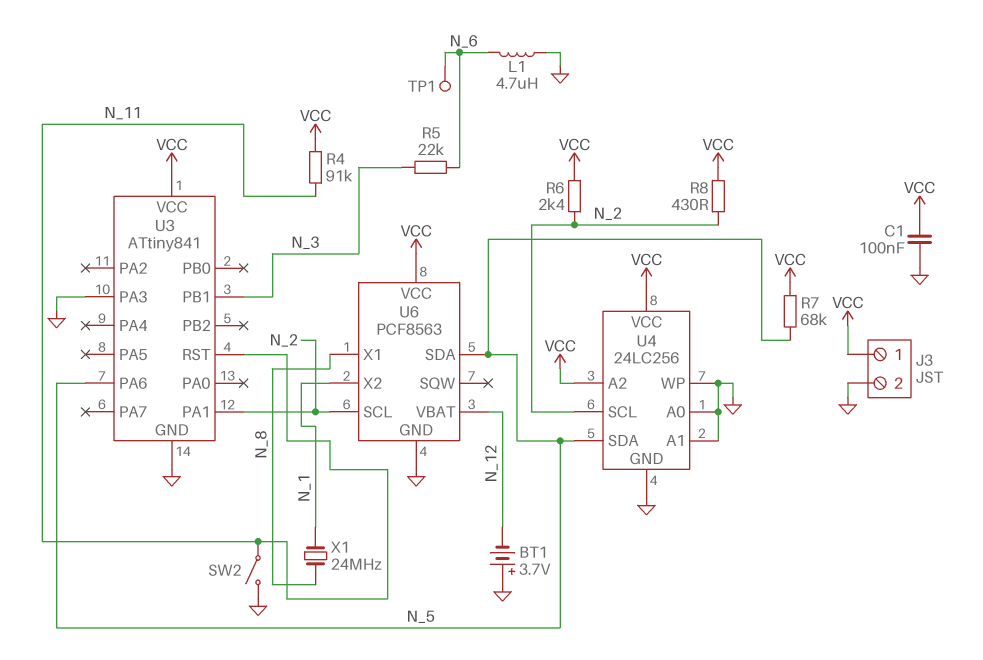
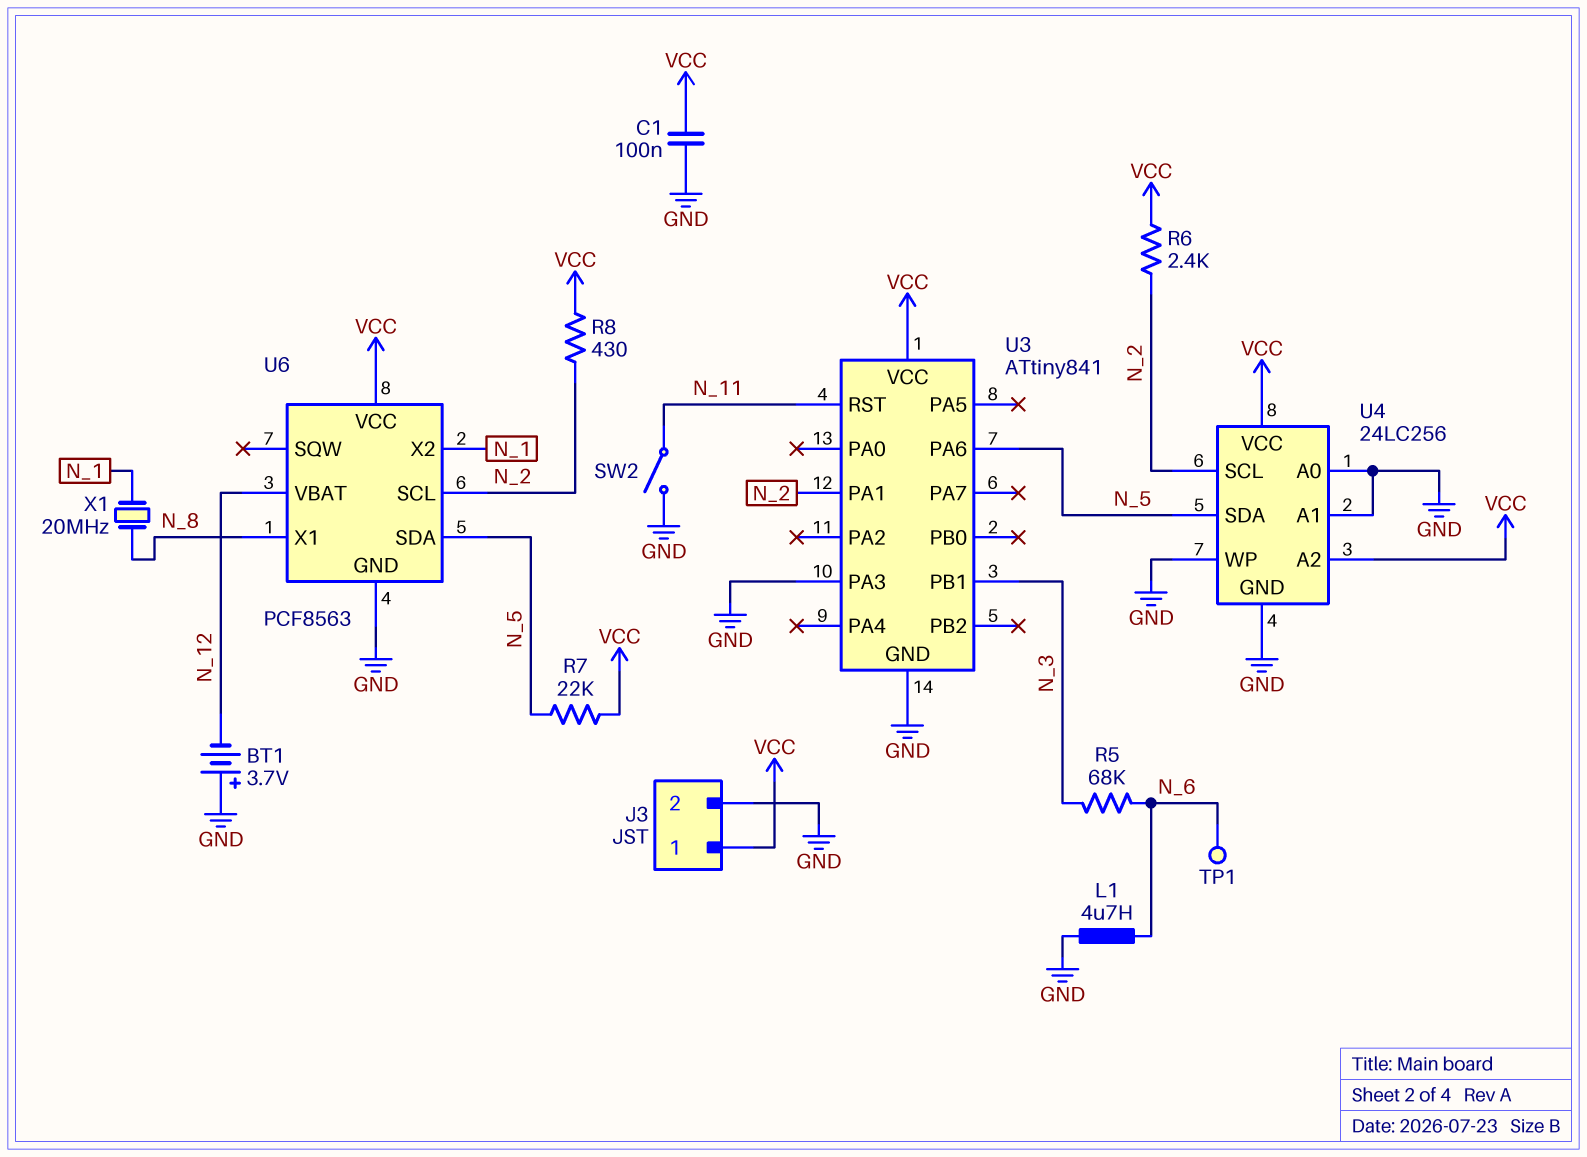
R4: 91k (N_11, VCC) -> none
R5: 22k (N_3, N_6) -> 68k (N_3, N_6)
R7: 68k (N_5, VCC) -> 22k (N_5, VCC)
X1: 24MHz (N_1, N_8) -> 20MHz (N_1, N_8)

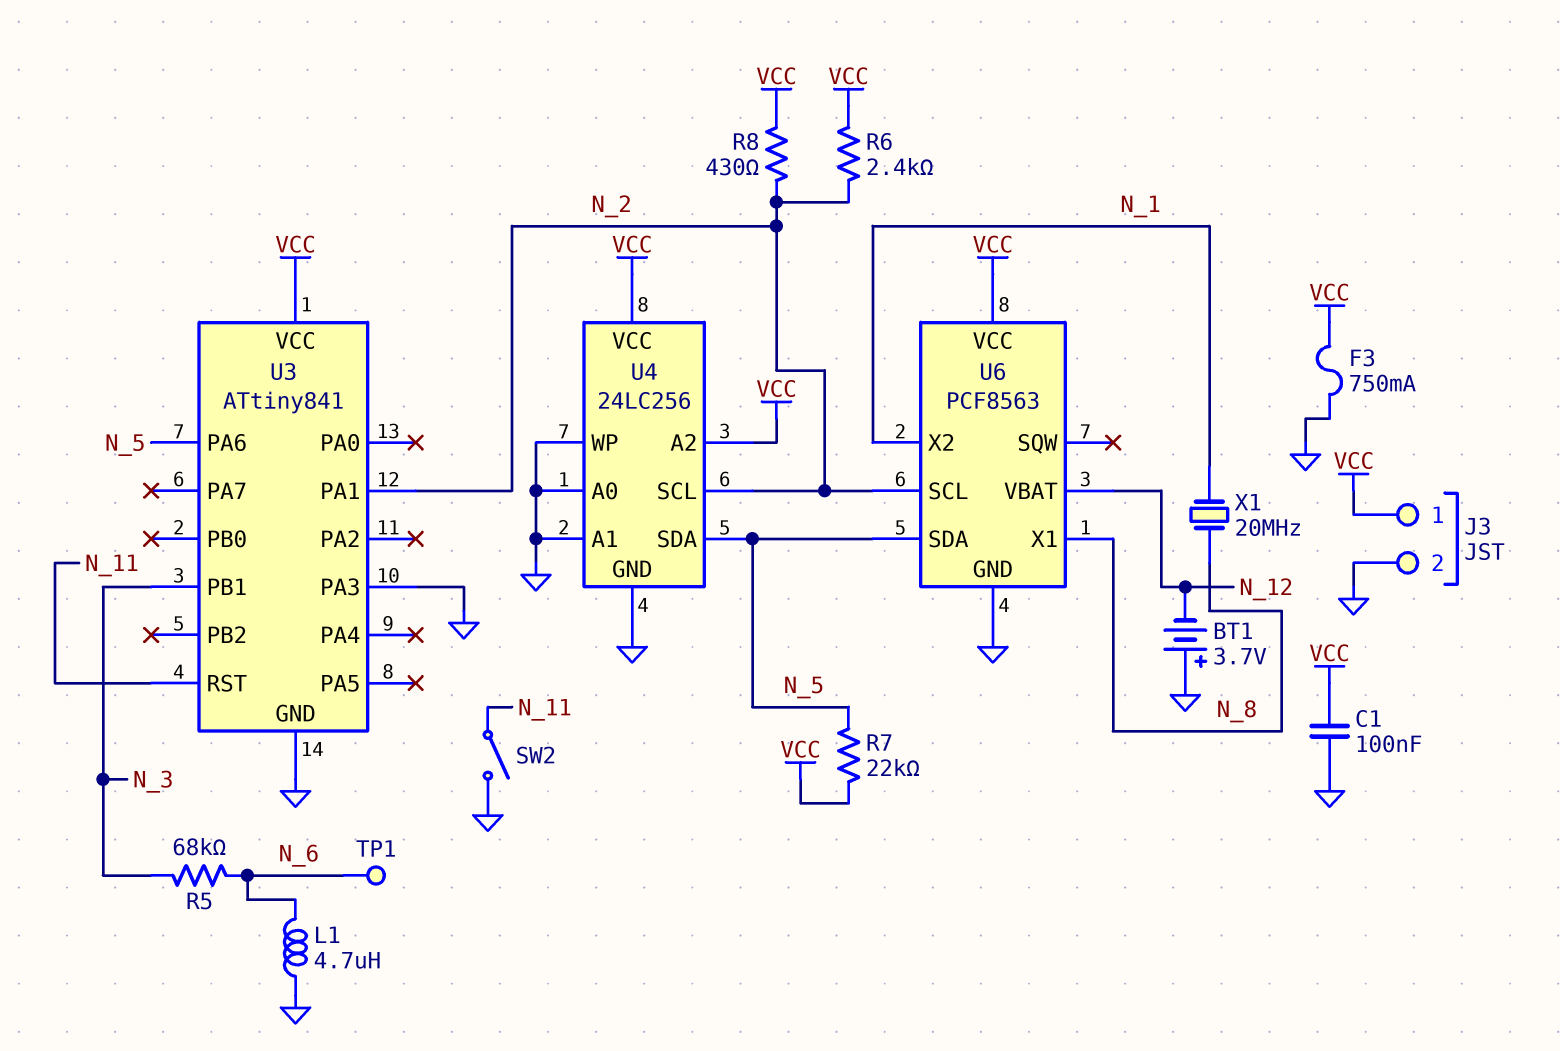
F3: none -> 750mA (GND, VCC)

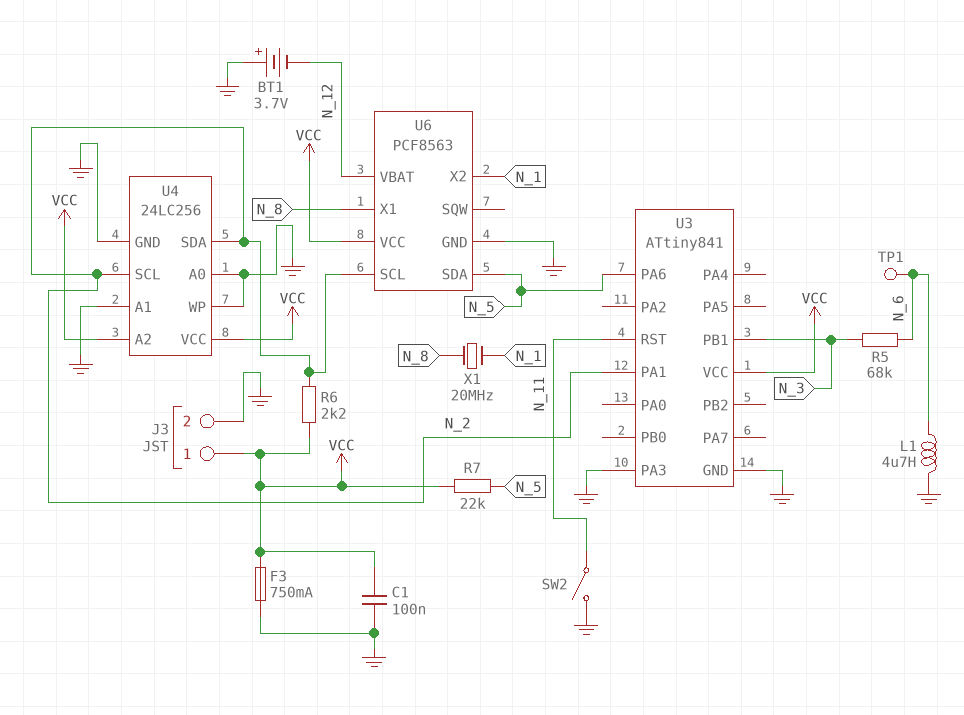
R6: 2.4k (N_2, VCC) -> 2.2k (N_2, VCC)
R8: 430 (N_2, VCC) -> none
U4 pin SDA: N_5 -> N_2

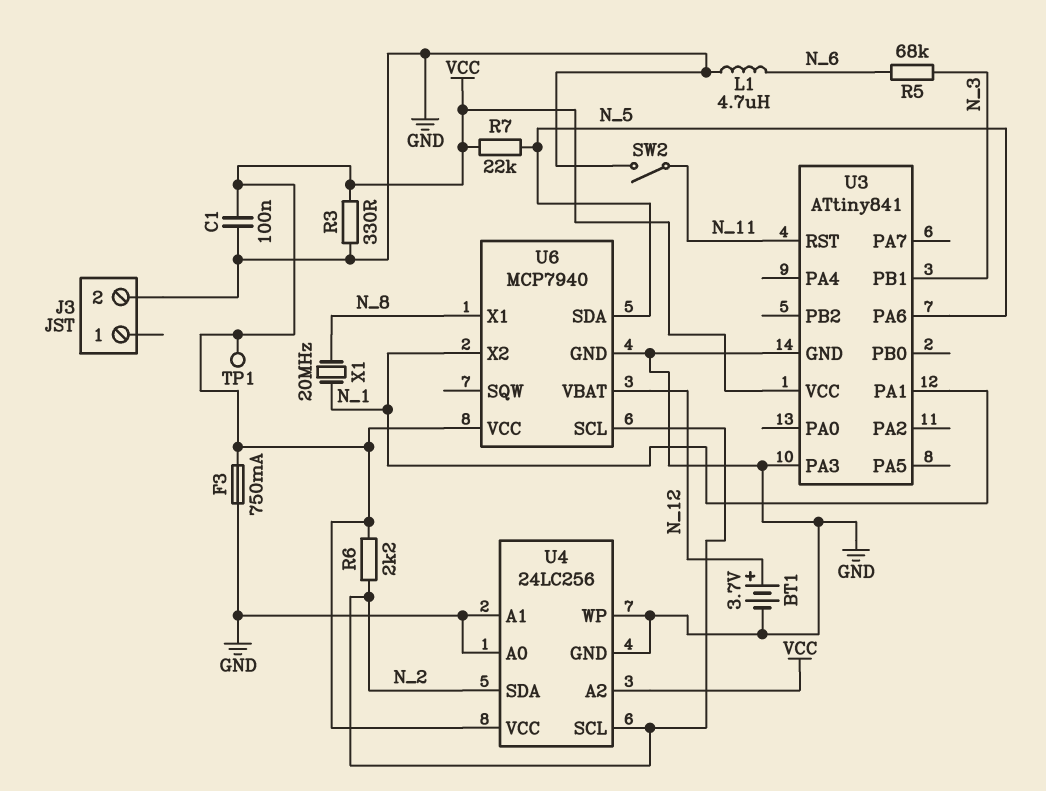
BT1: 3.7V (plus GND, minus N_12) -> 3.7V (plus N_12, minus GND)
J3 pin 1: VCC -> none
R3: none -> 330 (GND, VCC)
TP1: test point (N_6) -> test point (VCC)
U3 pin PA1: N_2 -> N_1
U6: PCF8563 -> MCP7940

